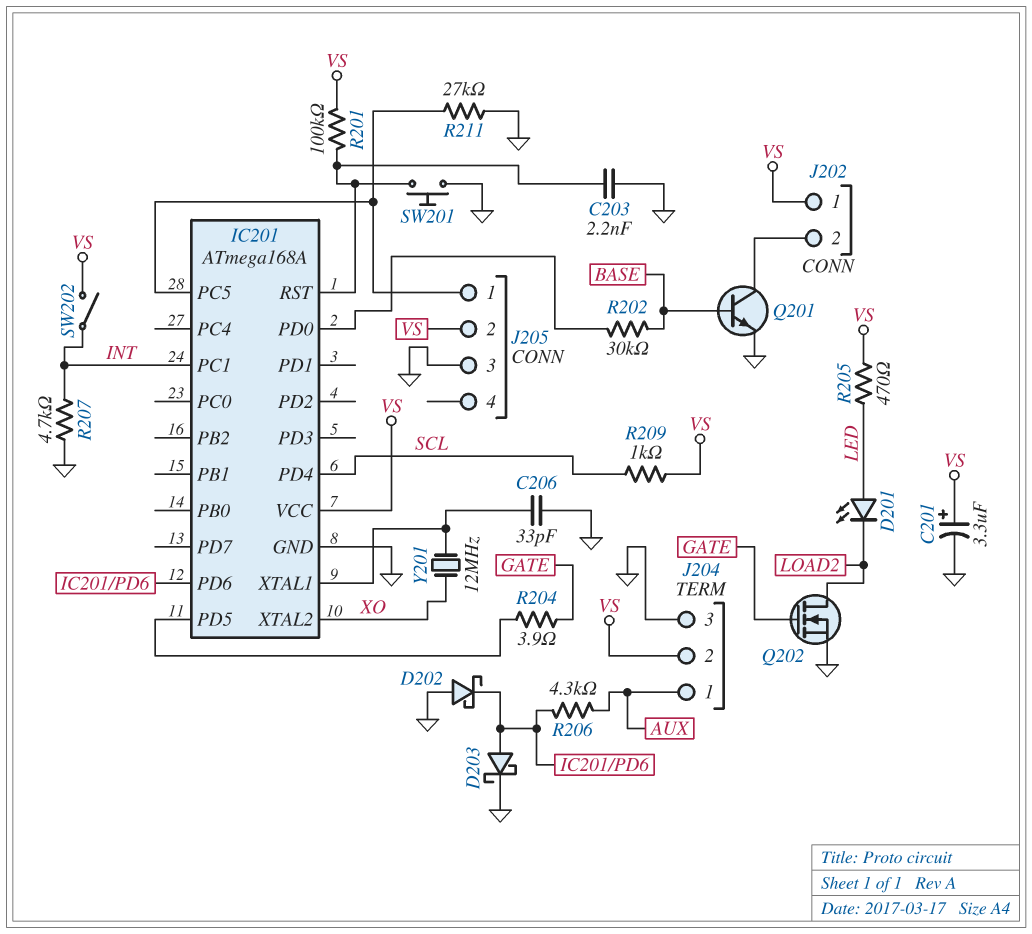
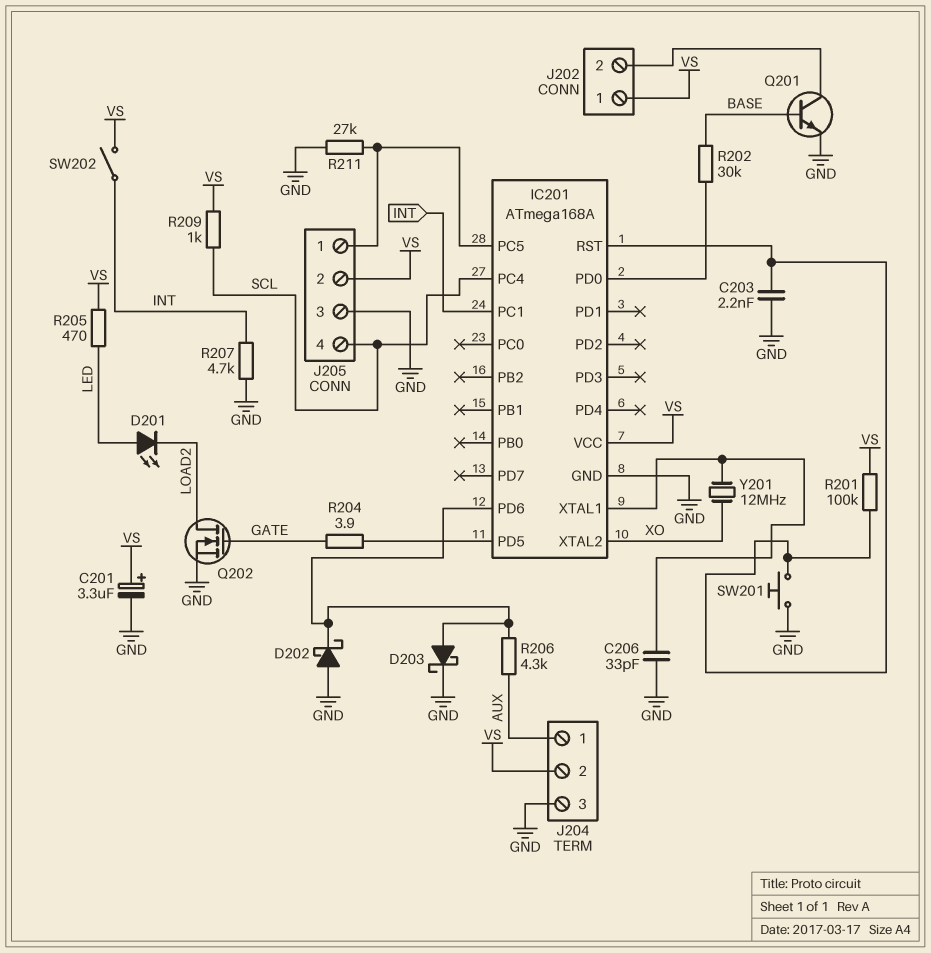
IC201 pin PC4: none -> SCL
IC201 pin PD4: SCL -> none
J205 pin 4: none -> SCL

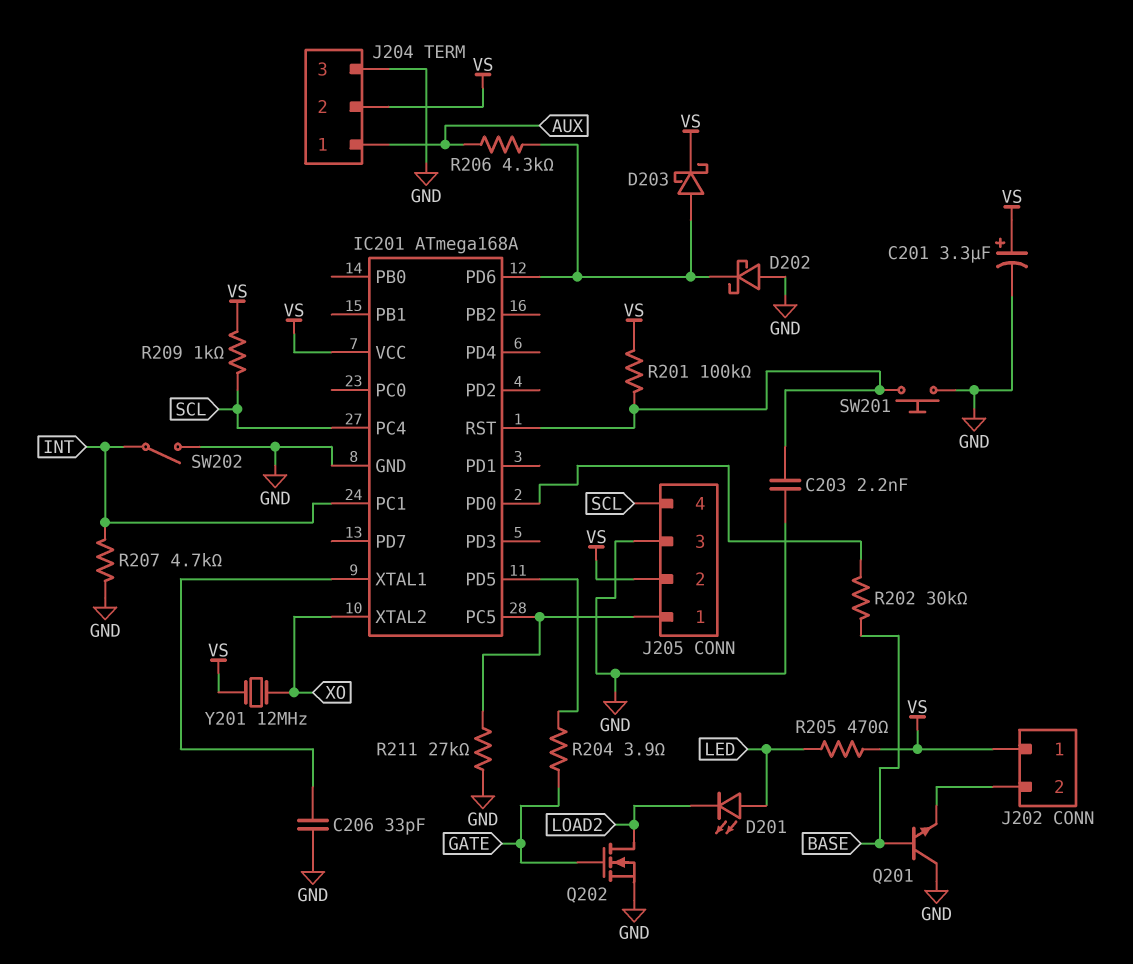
D203: schottky (A IC201/PD6, K GND) -> schottky (A IC201/PD6, K VS)
Q201: NPN (B BASE, C J202/2, E GND) -> NPN (B BASE, C GND, E J202/2)
SW202: switch (INT, VS) -> switch (GND, INT)
Y201: 12MHz (IC201/XTAL1, XO) -> 12MHz (VS, XO)

